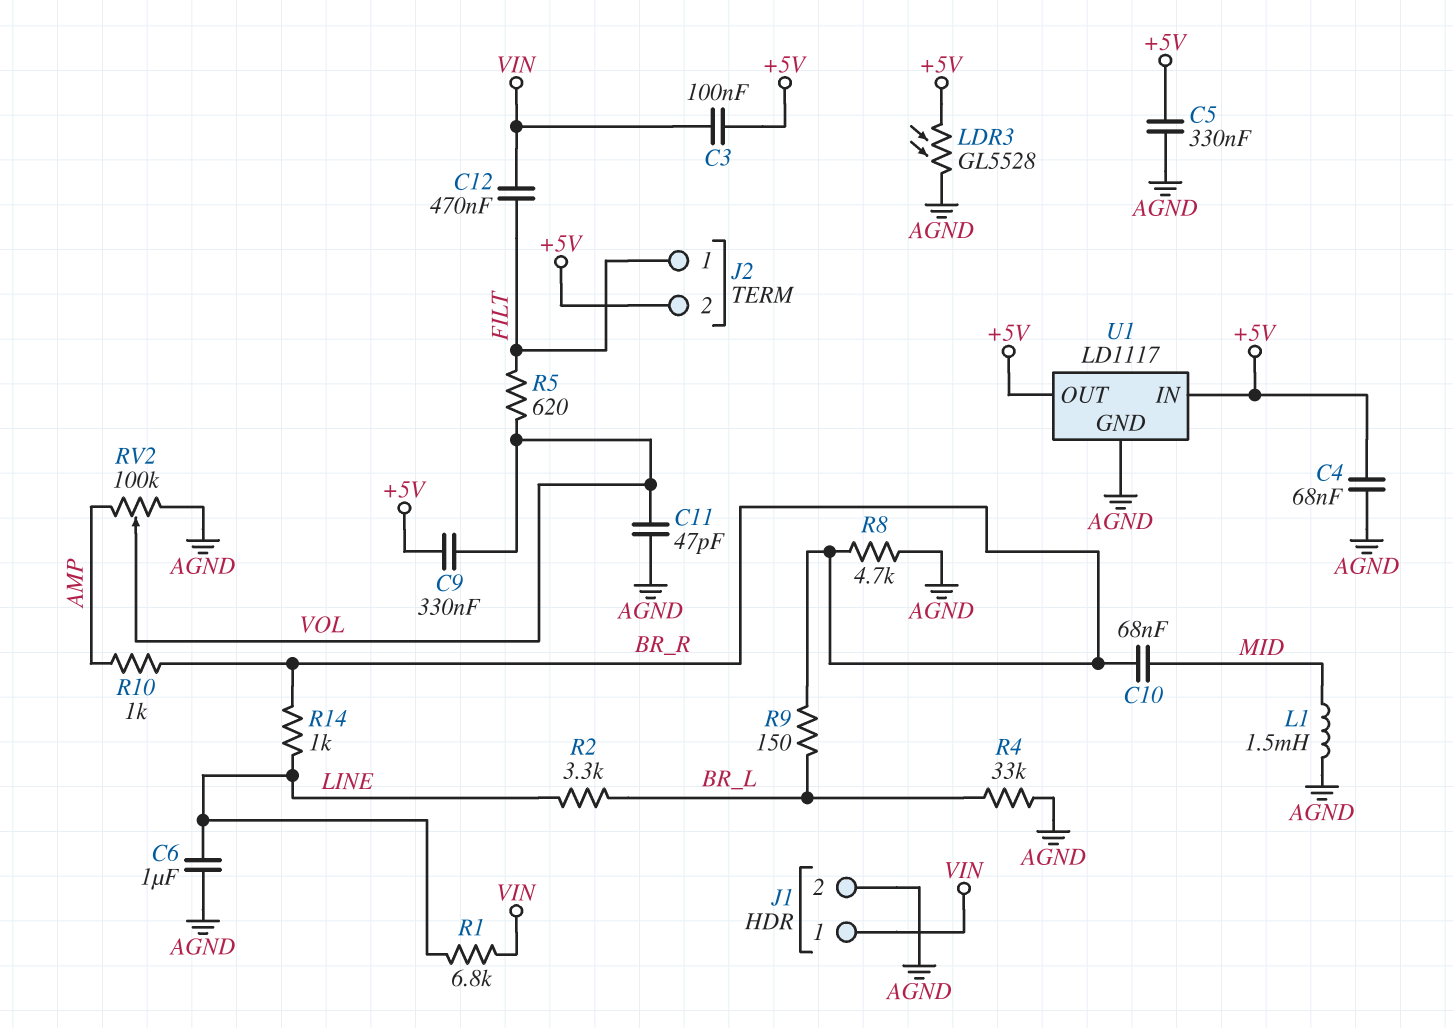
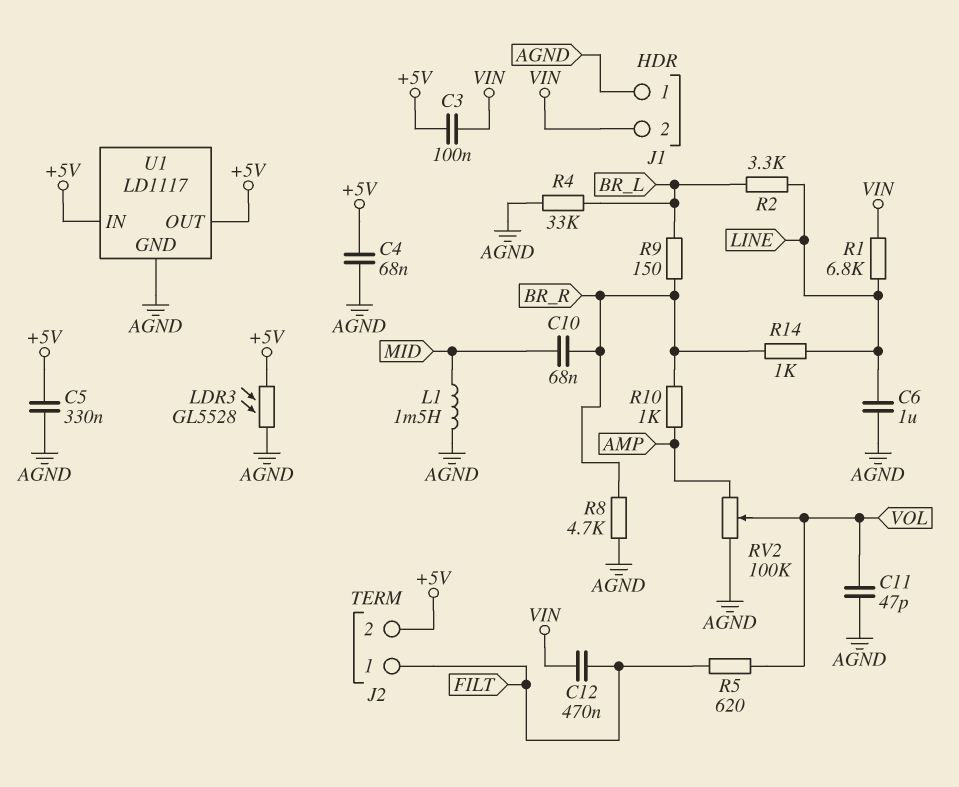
C9: 330nF (+5V, VOL) -> none
J1 pin 1: VIN -> AGND
J1 pin 2: AGND -> VIN

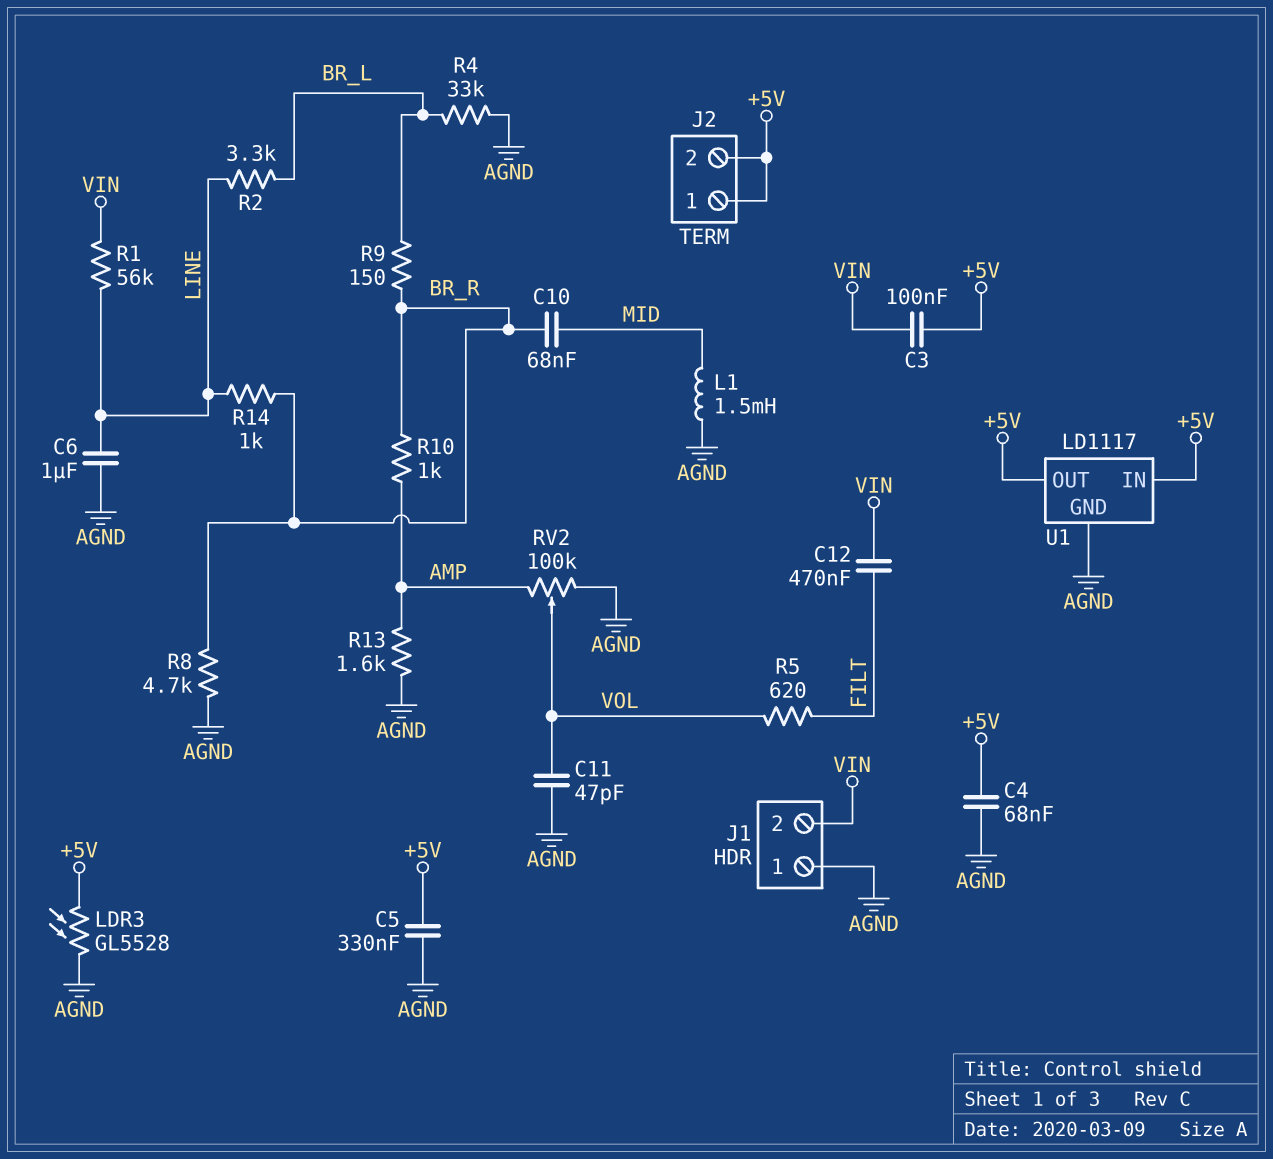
J2 pin 1: FILT -> +5V
R1: 6.8k (LINE, VIN) -> 56k (LINE, VIN)
R13: none -> 1.6k (AGND, AMP)

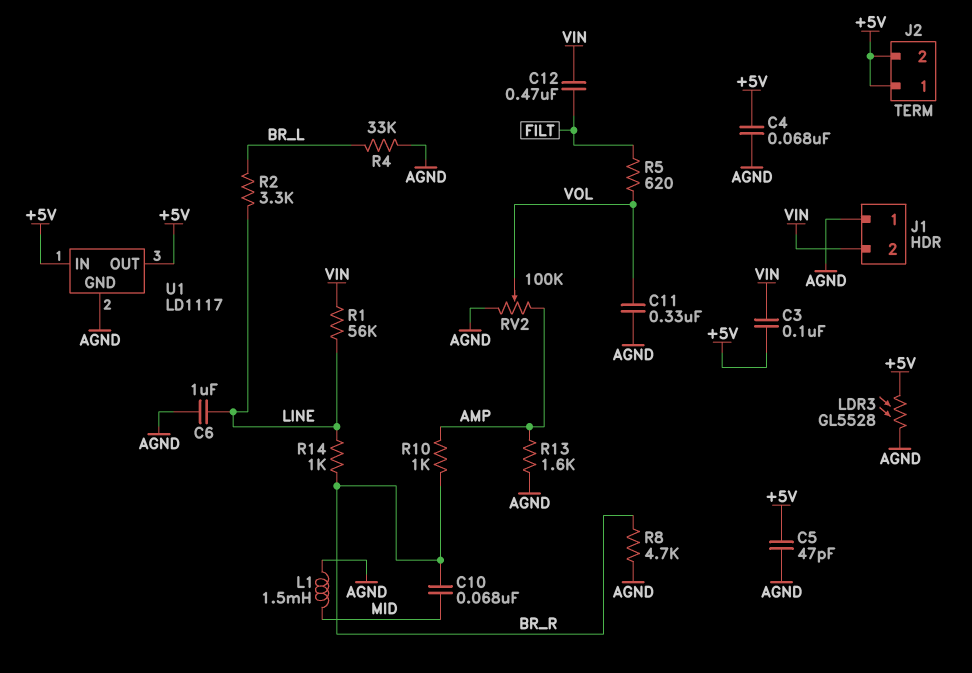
C5: 330nF (+5V, AGND) -> 47pF (+5V, AGND)
C11: 47pF (AGND, VOL) -> 330nF (AGND, VOL)
R9: 150 (BR_L, BR_R) -> none

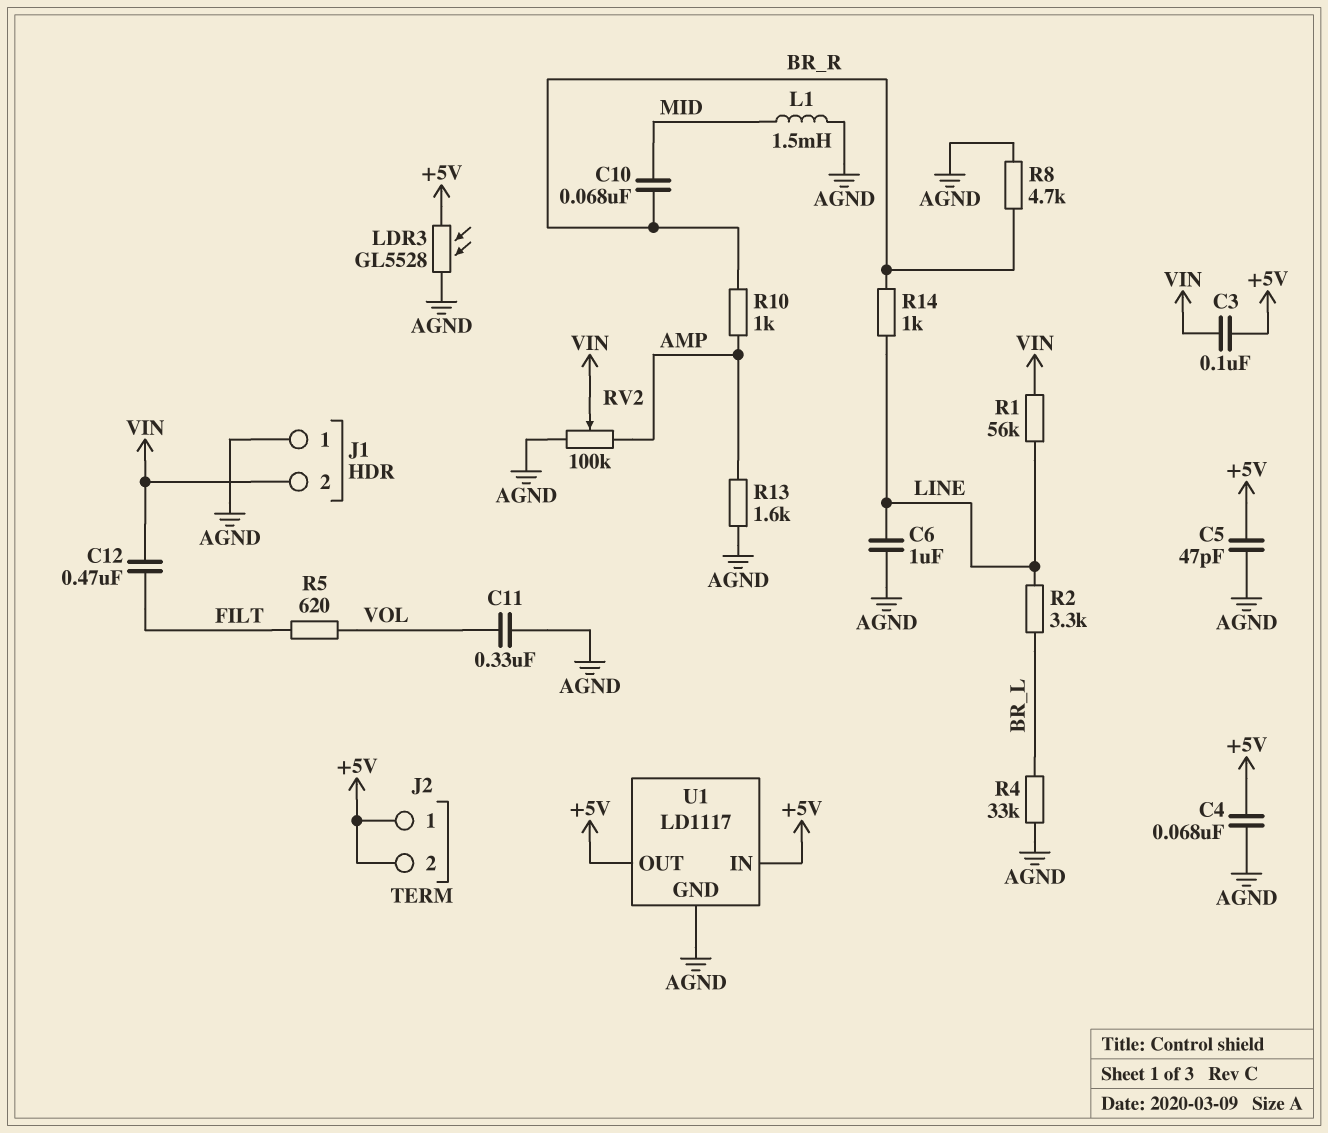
RV2: 100k (AGND, AMP, wiper VOL) -> 100k (AGND, AMP, wiper VIN)

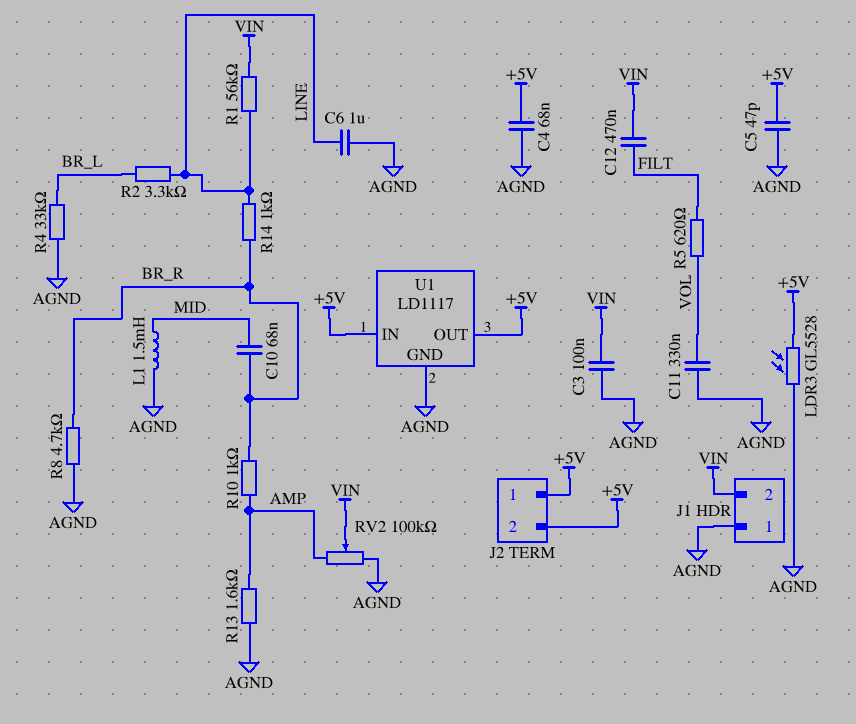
C3: 100nF (+5V, VIN) -> 100nF (AGND, VIN)

